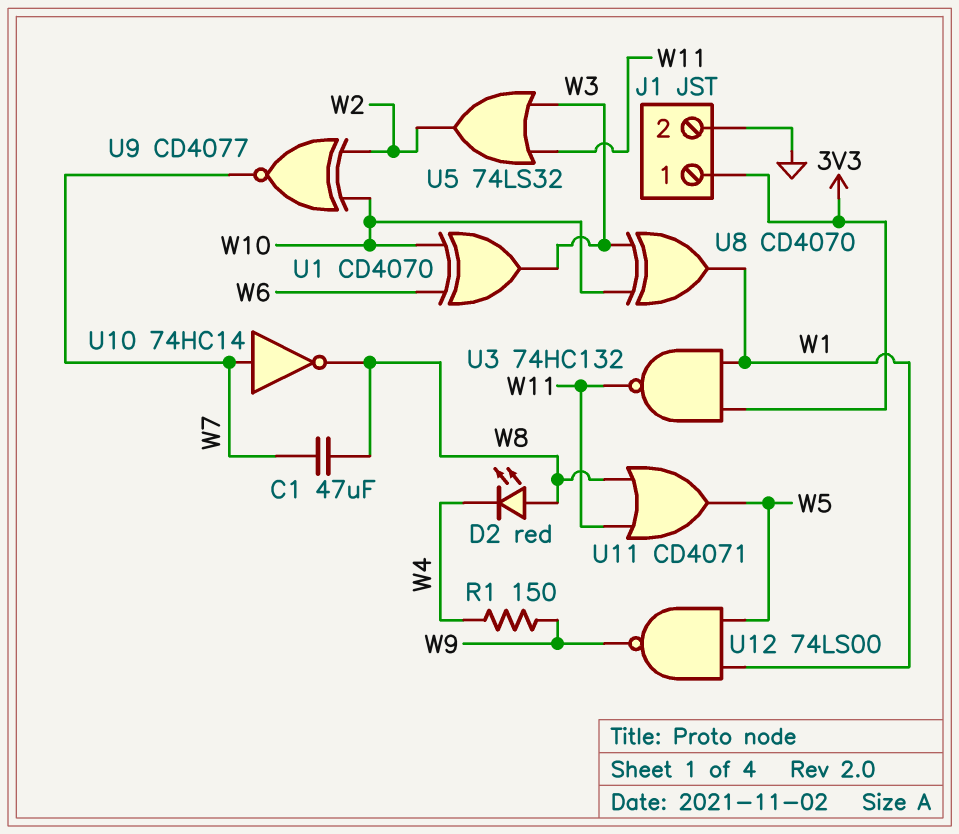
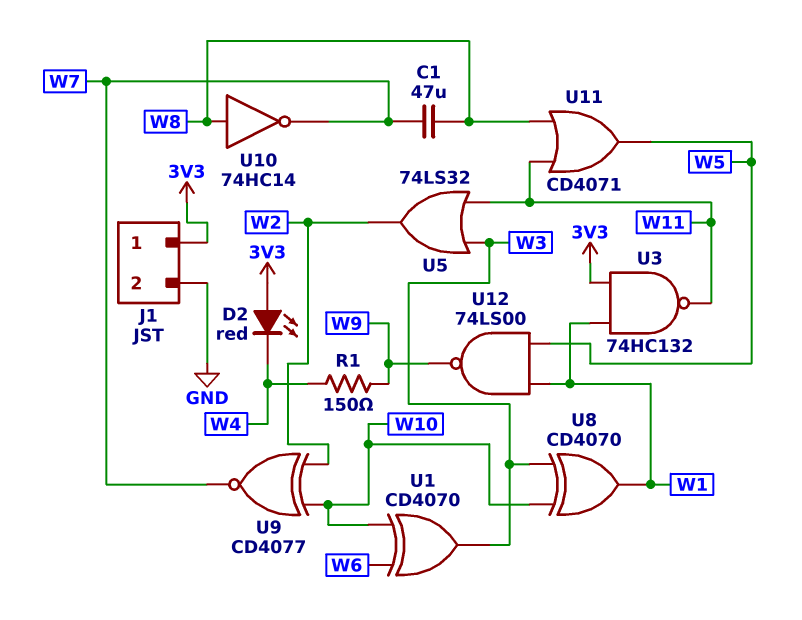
D2: LED red (A W8, K W4) -> LED red (A 3V3, K W4)
U10: NOT 74HC14 (in W7, out W8) -> NOT 74HC14 (in W8, out W7)

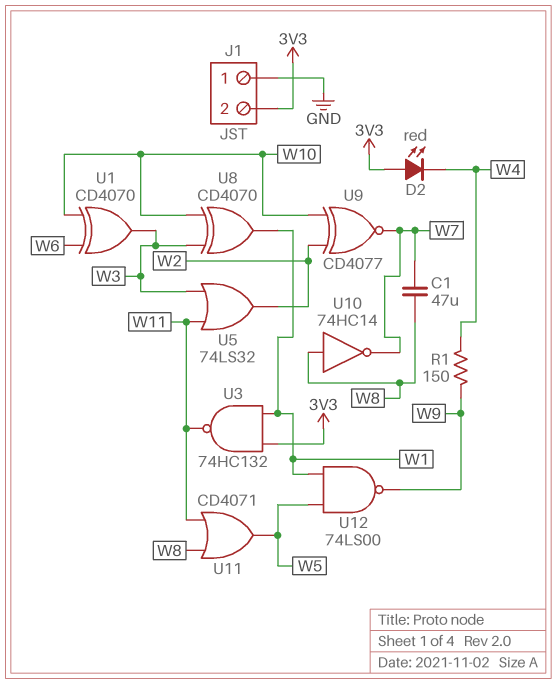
J1 pin 1: 3V3 -> GND
J1 pin 2: GND -> 3V3

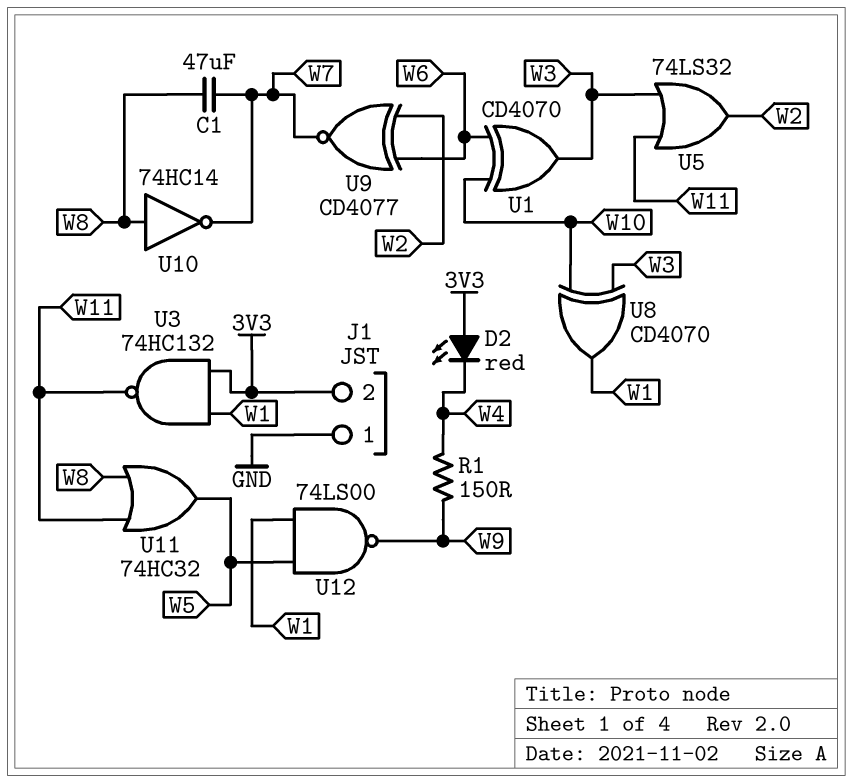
U9: XNOR CD4077 (in W2, in W10, out W7) -> XNOR CD4077 (in W2, in W6, out W7)
U11: OR CD4071 (in W8, in W11, out W5) -> OR 74HC32 (in W8, in W11, out W5)

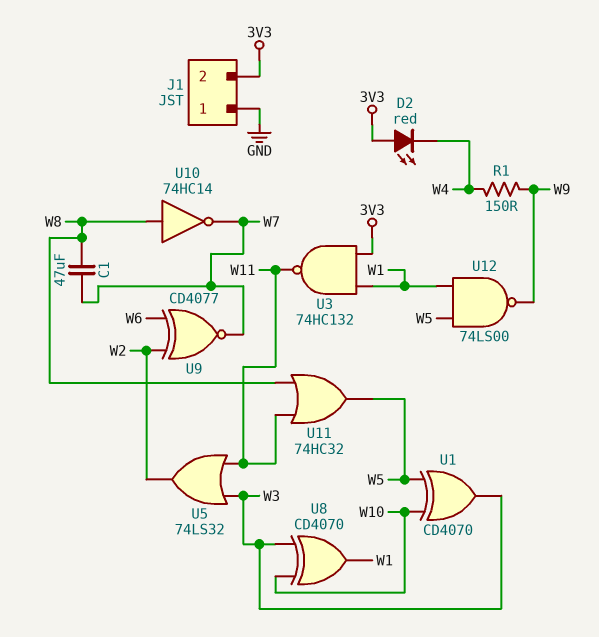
U1: XOR CD4070 (in W6, in W10, out W3) -> XOR CD4070 (in W5, in W10, out W3)

